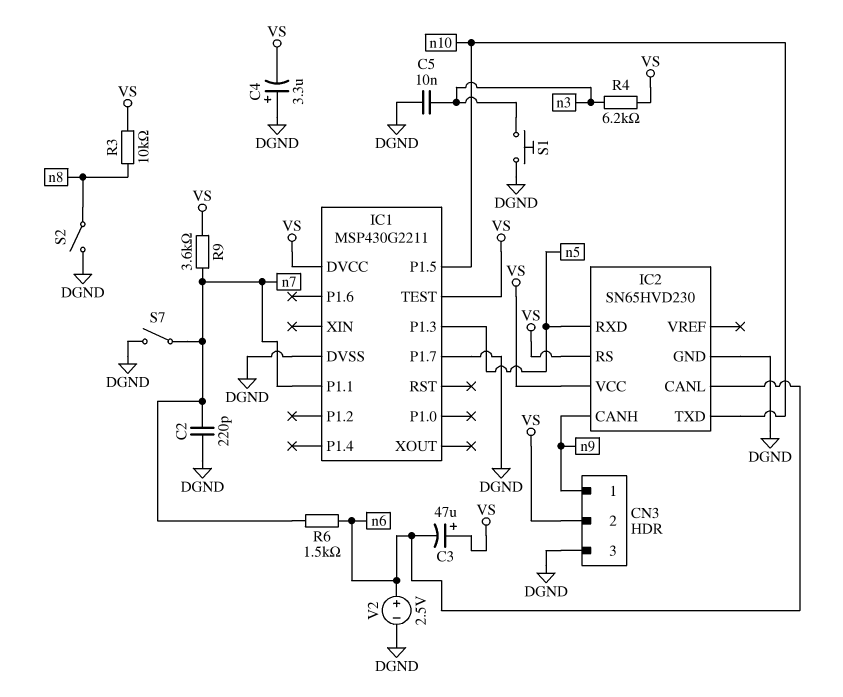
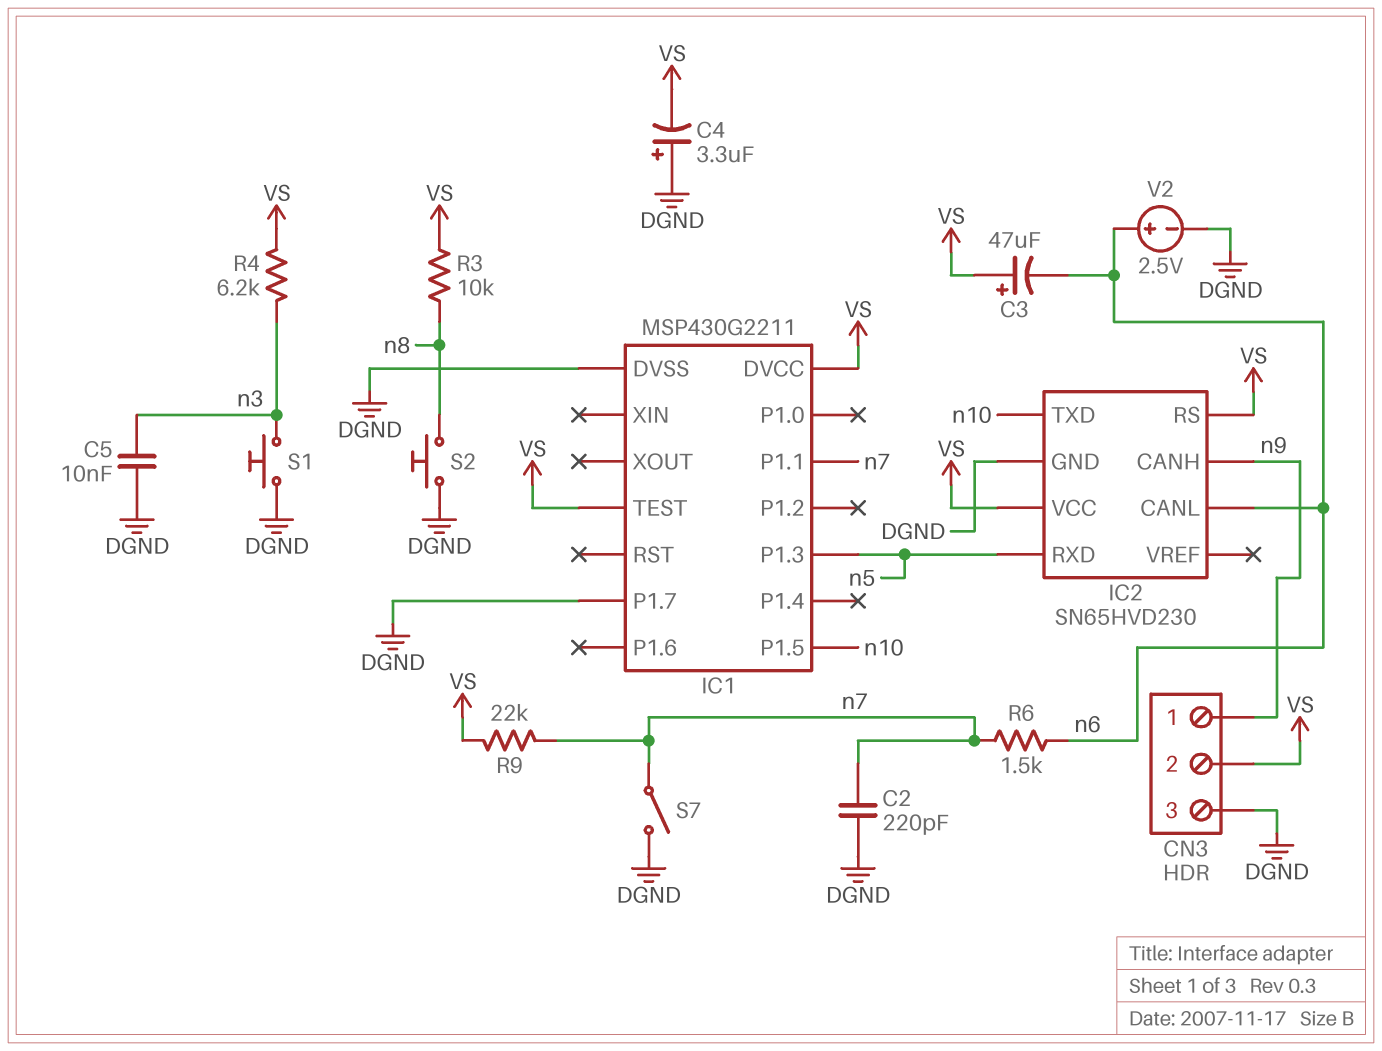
R9: 3.6k (VS, n7) -> 22k (VS, n7)
S2: switch (DGND, n8) -> button (DGND, n8)

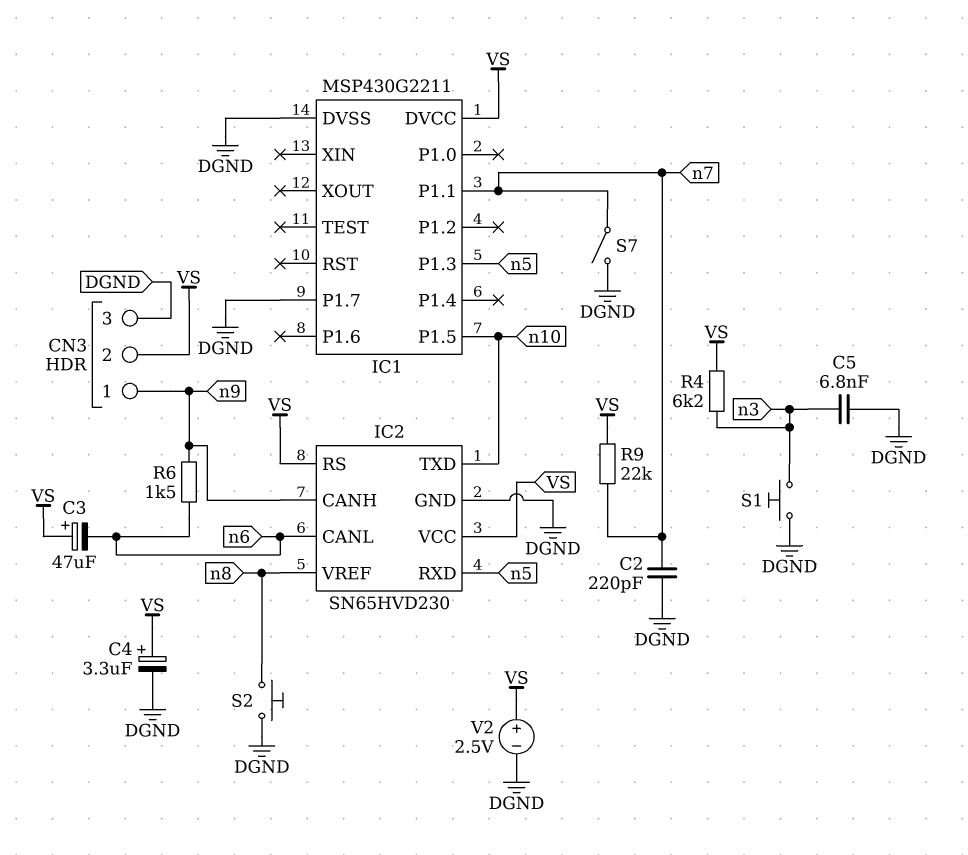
C4: 3.3uF (plus DGND, minus VS) -> 3.3uF (plus VS, minus DGND)
C5: 10nF (DGND, n3) -> 6.8nF (DGND, n3)
IC1 pin TEST: VS -> none
IC2 pin VREF: none -> n8
R3: 10k (VS, n8) -> none
R6: 1.5k (n6, n7) -> 1.5k (n6, n9)
V2: 2.5V (plus n6, minus DGND) -> 2.5V (plus VS, minus DGND)

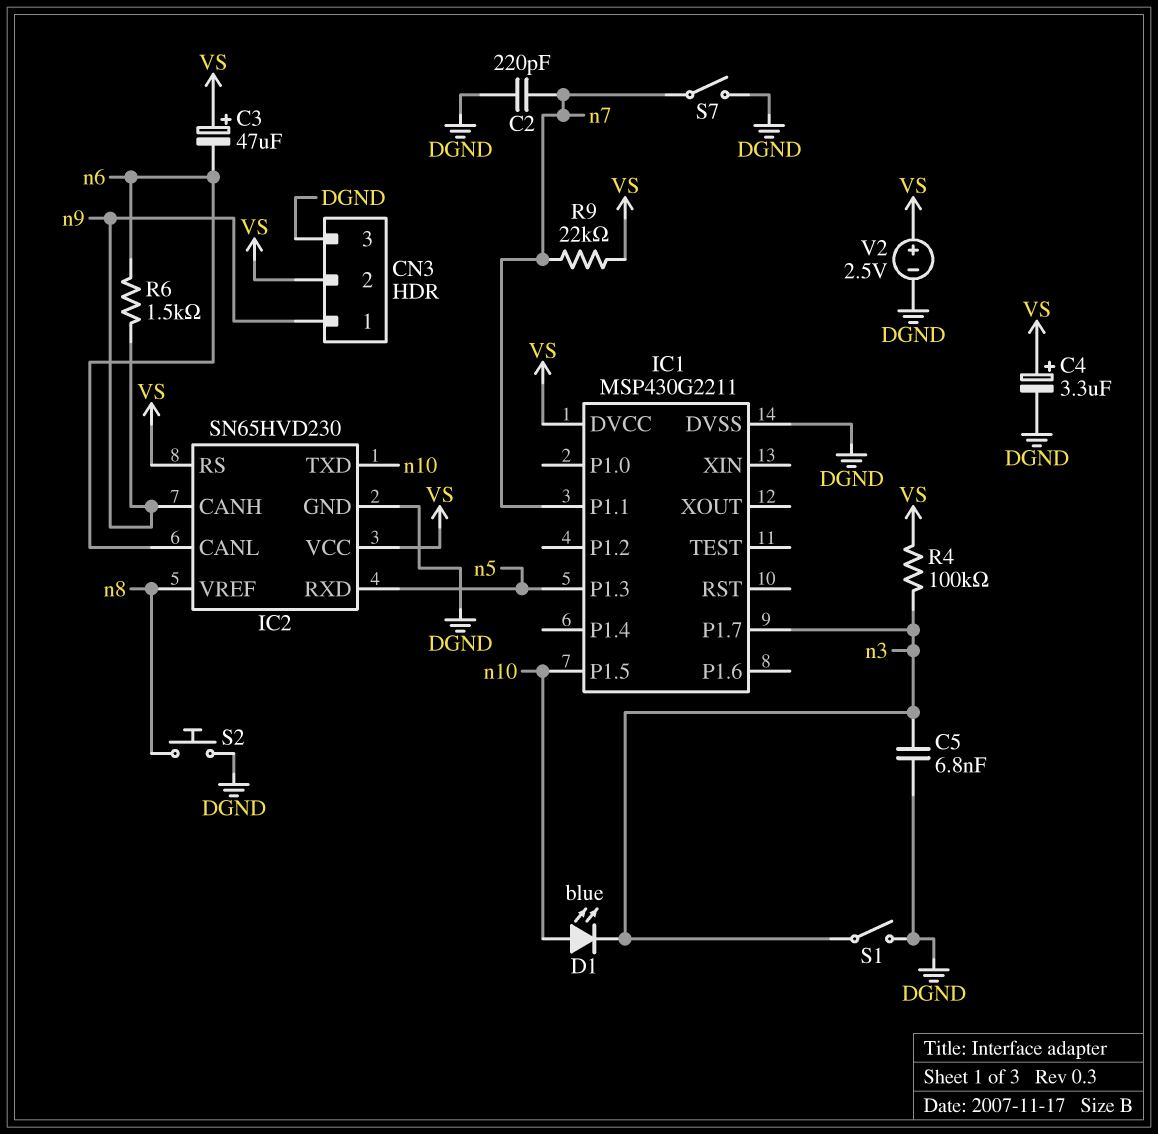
D1: none -> LED blue (A n10, K n3)
IC1 pin P1.7: DGND -> n3
R4: 6.2k (VS, n3) -> 100k (VS, n3)
S1: button (DGND, n3) -> switch (DGND, n3)

